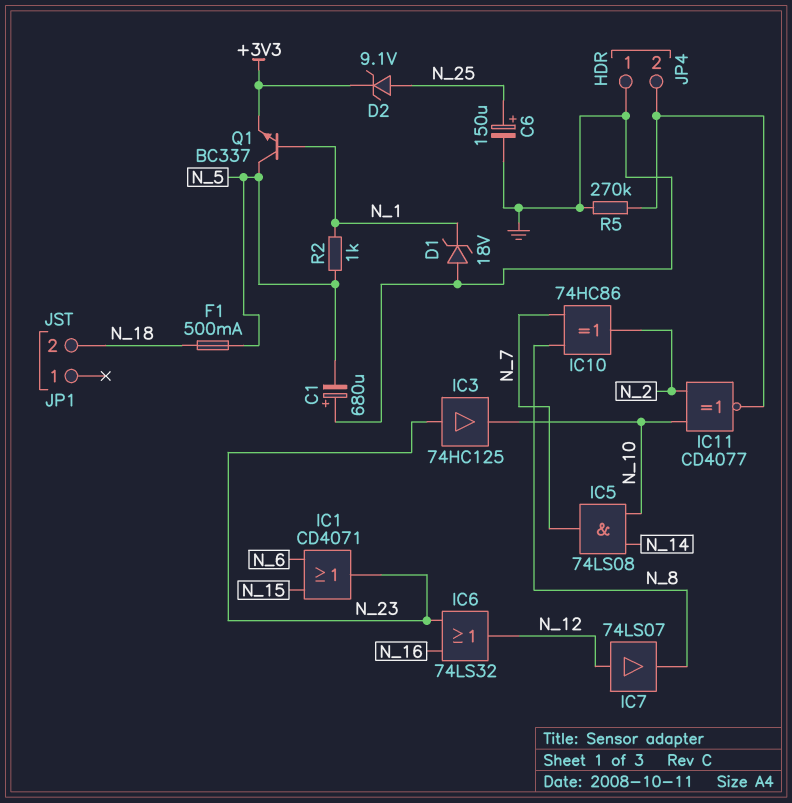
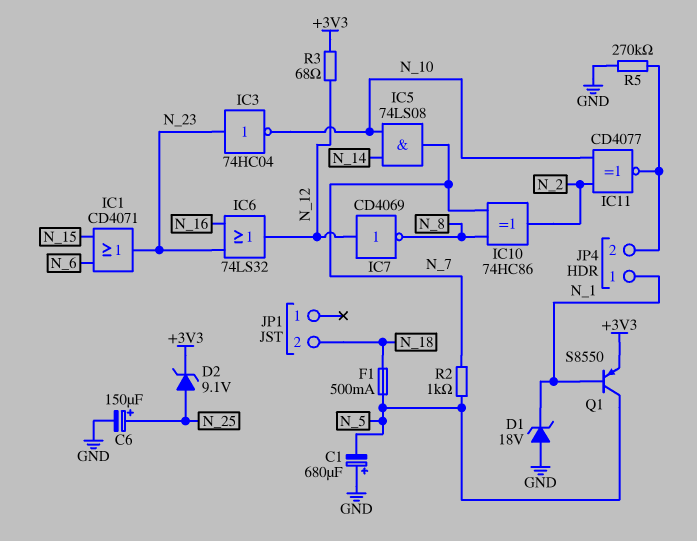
IC3: buffer 74HC125 (in N_23, out N_10) -> NOT 74HC04 (in N_23, out N_10)
IC7: buffer 74LS07 (in N_12, out N_8) -> NOT CD4069 (in N_12, out N_8)
JP4 pin 1: GND -> N_1
Q1: NPN BC337 (B N_1, C N_5, E +3V3) -> PNP S8550 (B N_1, C N_5, E +3V3)
R2: 1k (N_1, N_5) -> 1k (N_5, N_7)
R3: none -> 68 (+3V3, N_12)

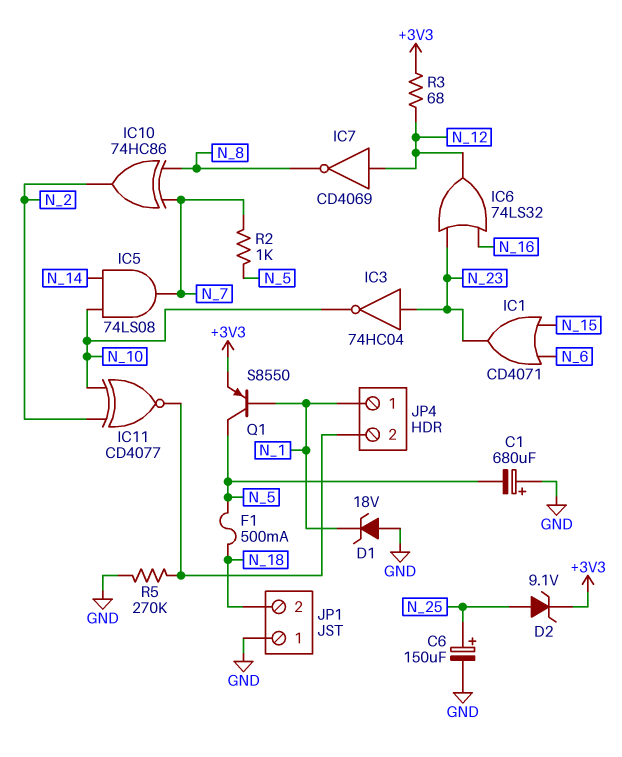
JP1 pin 1: none -> GND

